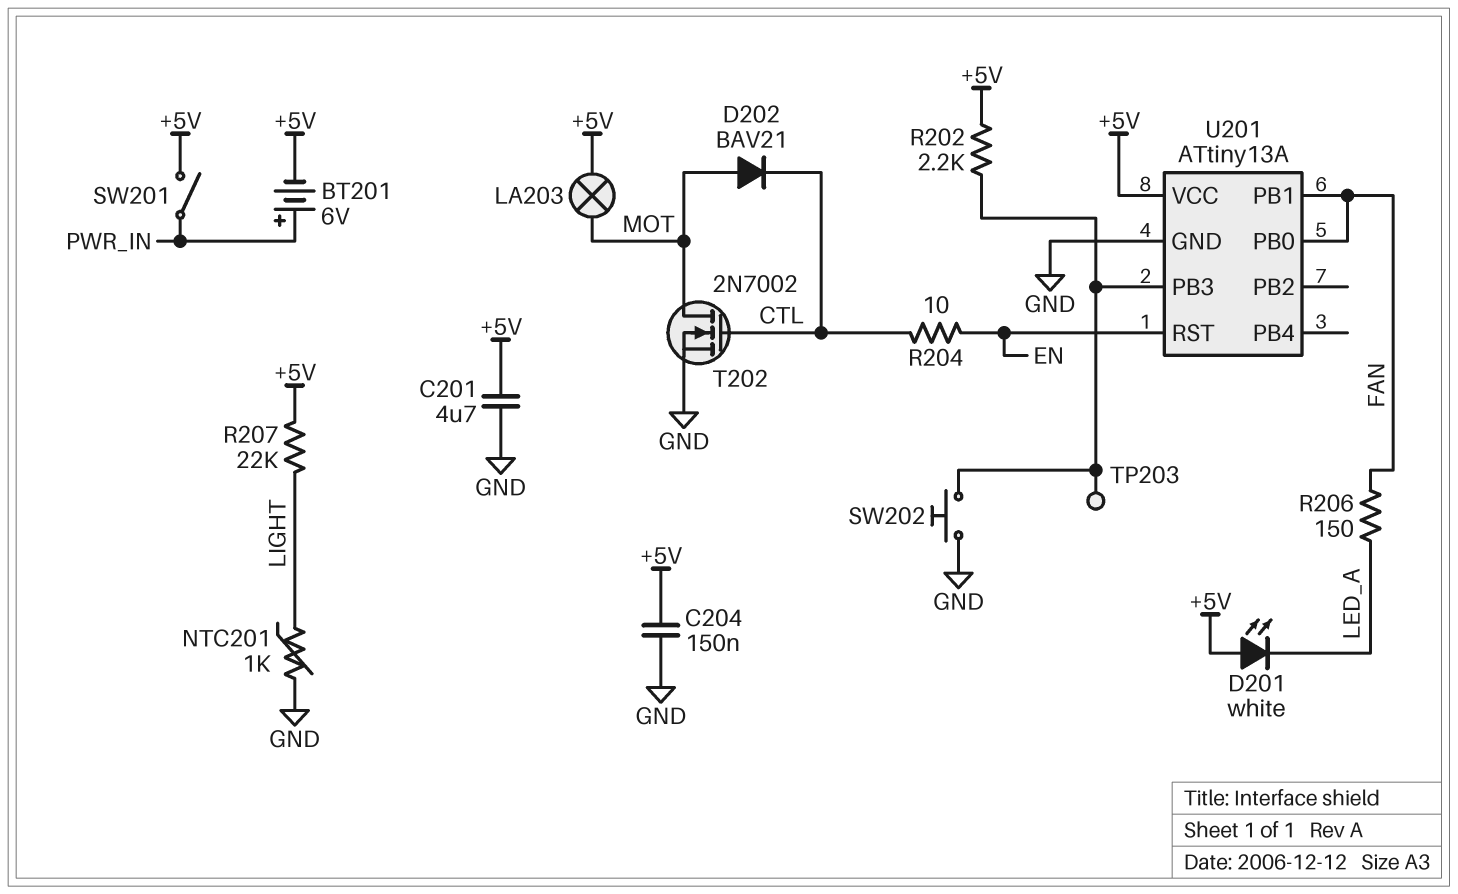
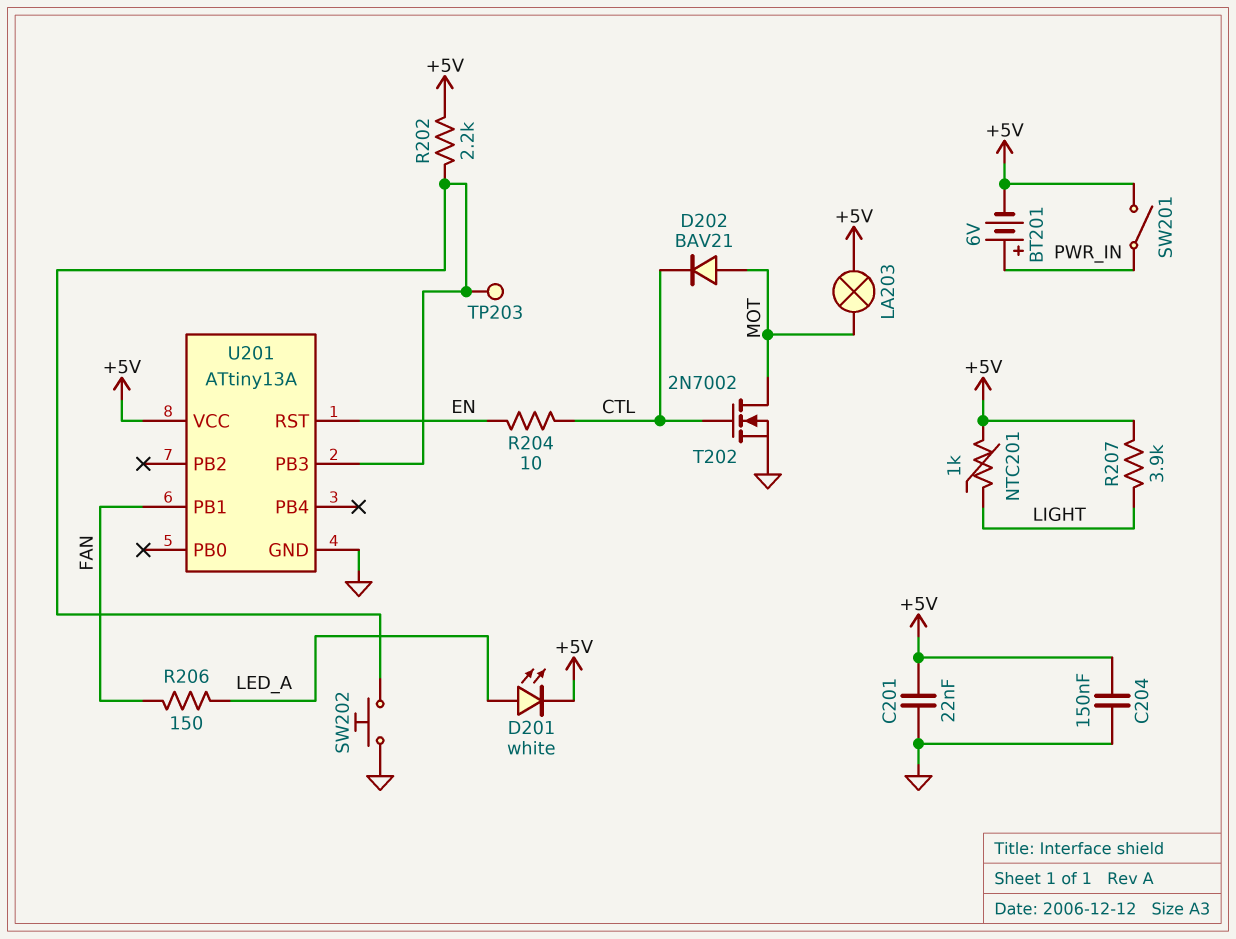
C201: 4.7uF (+5V, GND) -> 22nF (+5V, GND)
D201: LED white (A +5V, K LED_A) -> LED white (A LED_A, K +5V)
NTC201: 1k (GND, LIGHT) -> 1k (+5V, LIGHT)
R207: 22k (+5V, LIGHT) -> 3.9k (+5V, LIGHT)
U201 pin PB0: FAN -> none

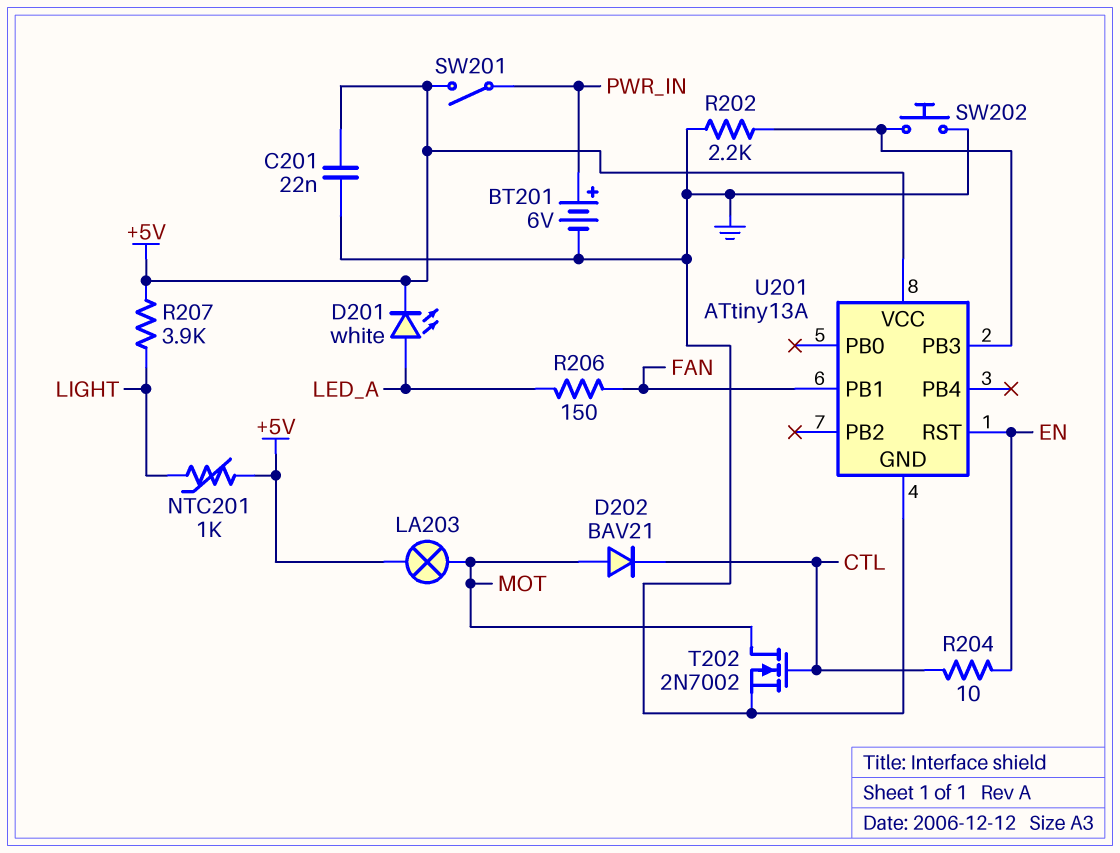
BT201: 6V (plus PWR_IN, minus +5V) -> 6V (plus PWR_IN, minus GND)
C204: 150nF (+5V, GND) -> none
R202: 2.2k (+5V, U201/PB3) -> 2.2k (GND, U201/PB3)
TP203: test point (U201/PB3) -> none

